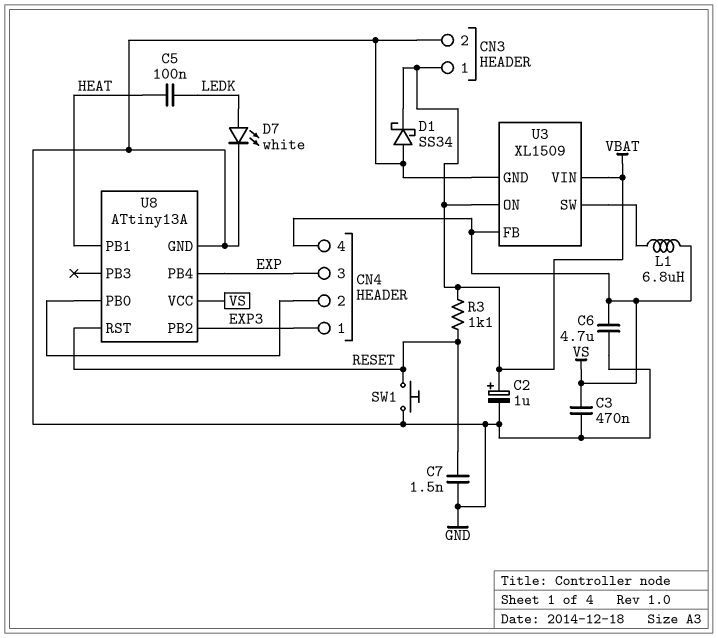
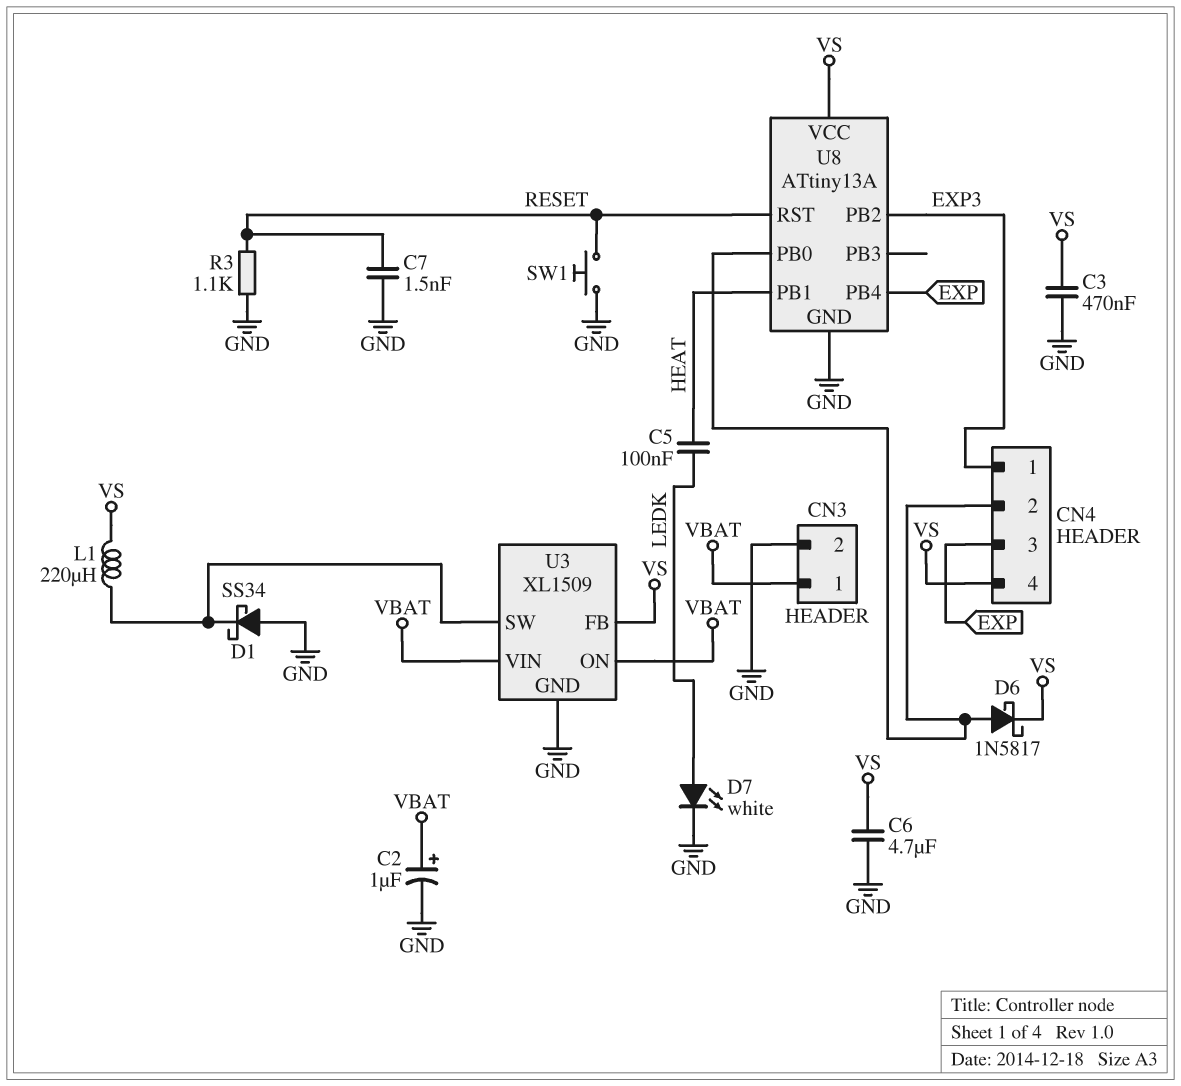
D1: schottky SS34 (A GND, K VBAT) -> schottky SS34 (A GND, K U3/SW)
D6: none -> schottky 1N5817 (A CN4/2, K VS)
L1: 6.8uH (U3/SW, VS) -> 220uH (U3/SW, VS)
R3: 1.1k (RESET, VBAT) -> 1.1k (GND, RESET)

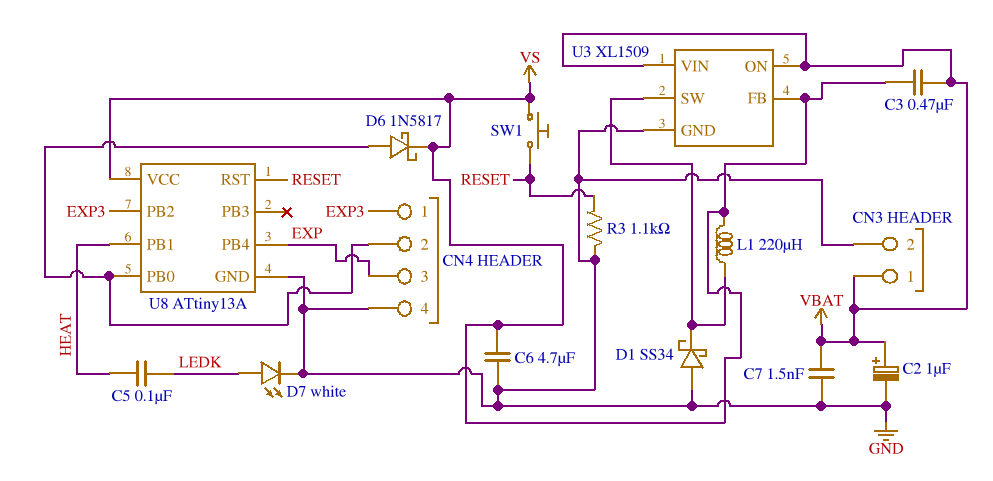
C3: 470nF (GND, VS) -> 470nF (VBAT, VS)
C7: 1.5nF (GND, RESET) -> 1.5nF (GND, VBAT)
CN4 pin 4: VS -> GND
SW1: button (GND, RESET) -> button (RESET, VS)

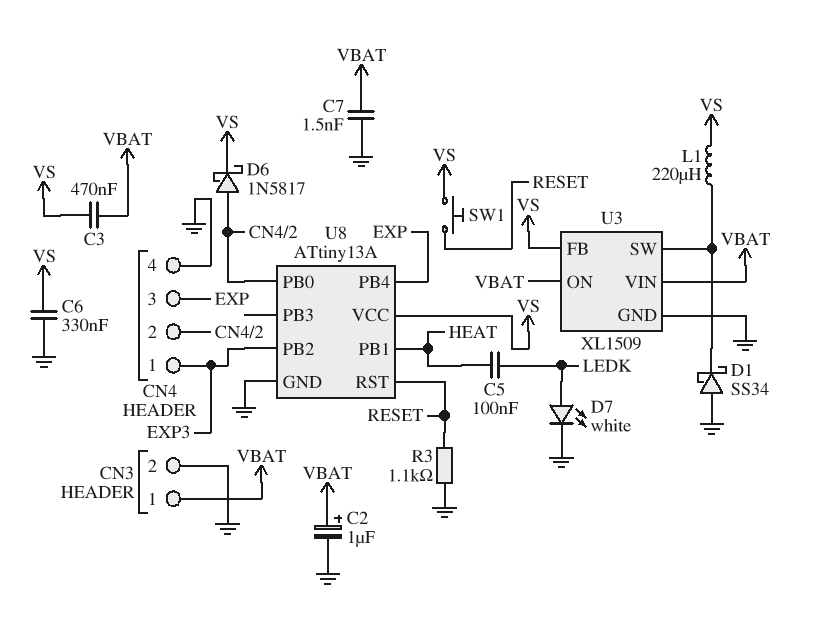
C6: 4.7uF (GND, VS) -> 330nF (GND, VS)

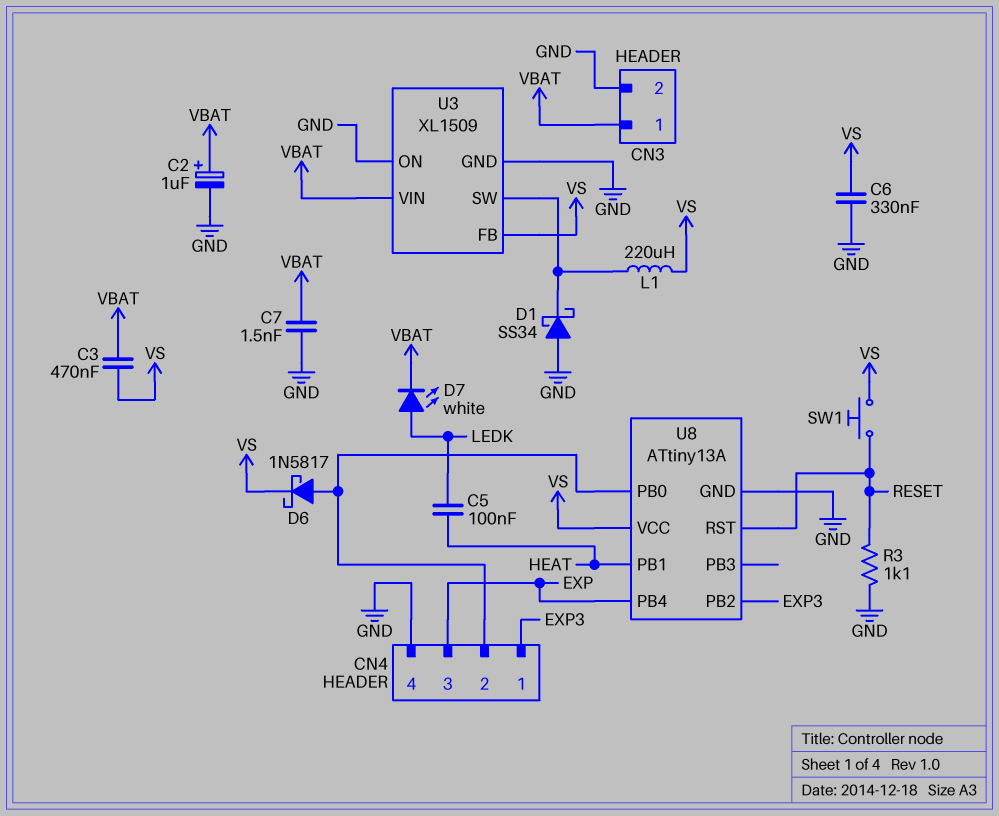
D7: LED white (A LEDK, K GND) -> LED white (A LEDK, K VBAT)
U3 pin ON: VBAT -> GND

